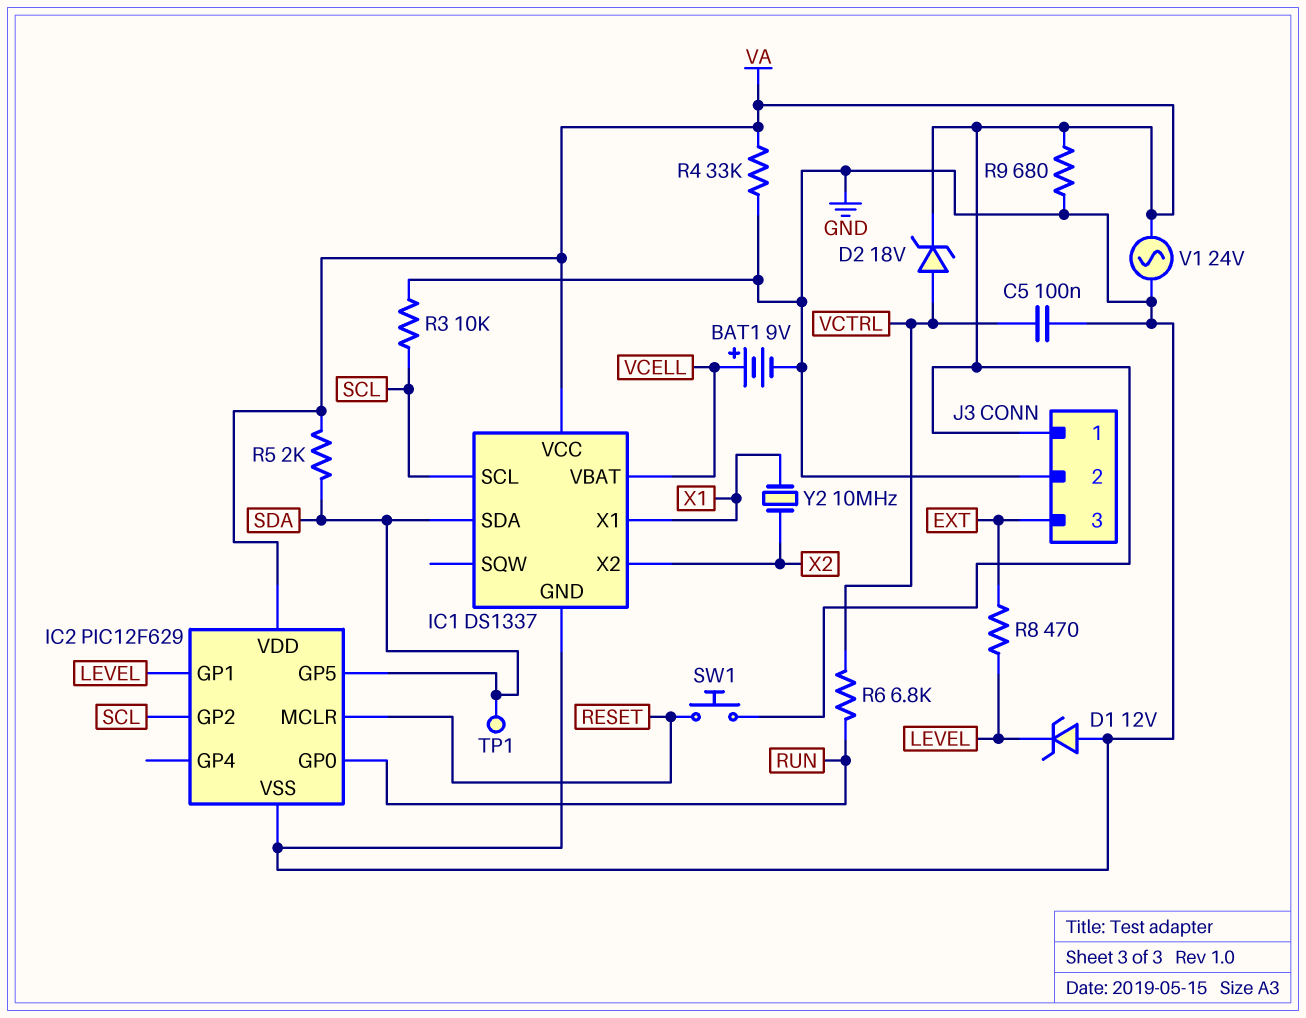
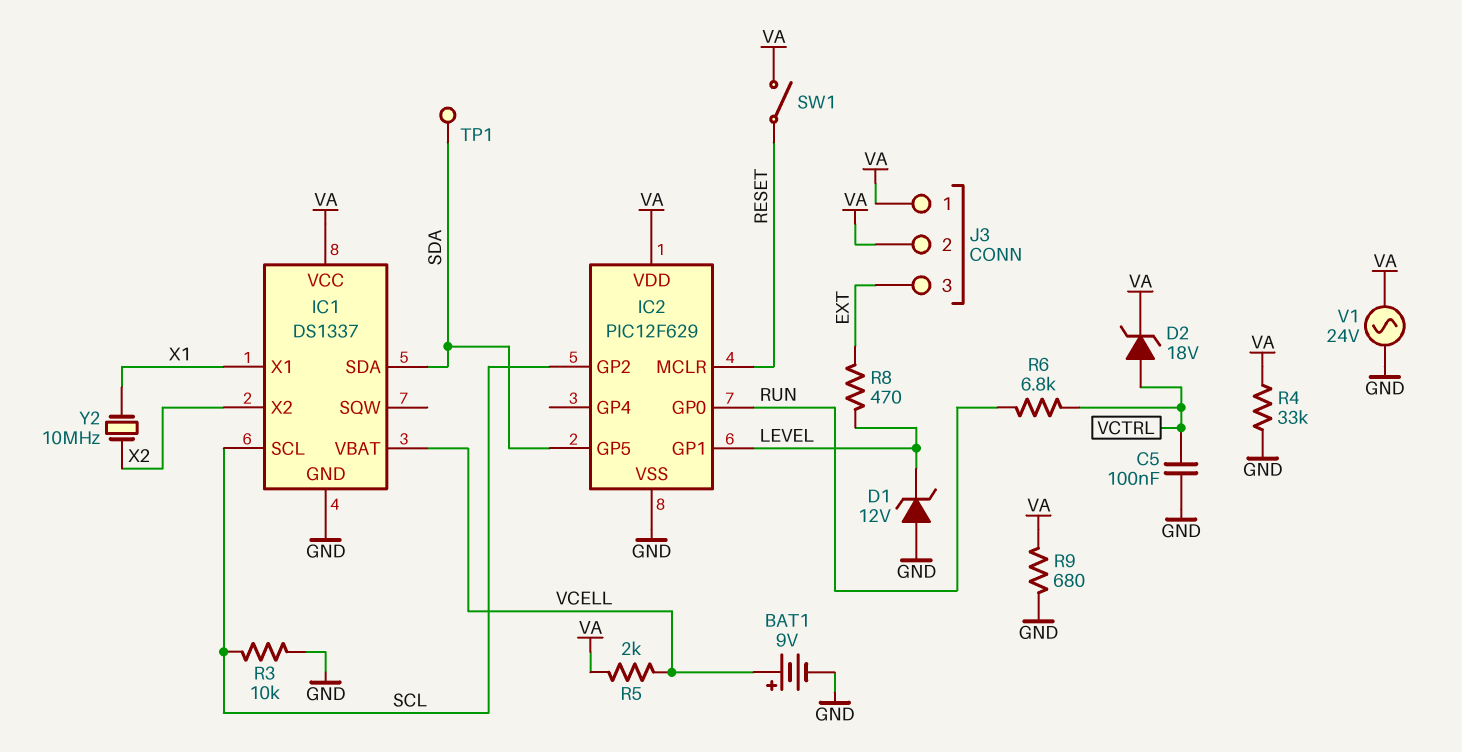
J3 pin 2: GND -> VA
R5: 2k (SDA, VA) -> 2k (VA, VCELL)
SW1: button (RESET, VA) -> switch (RESET, VA)

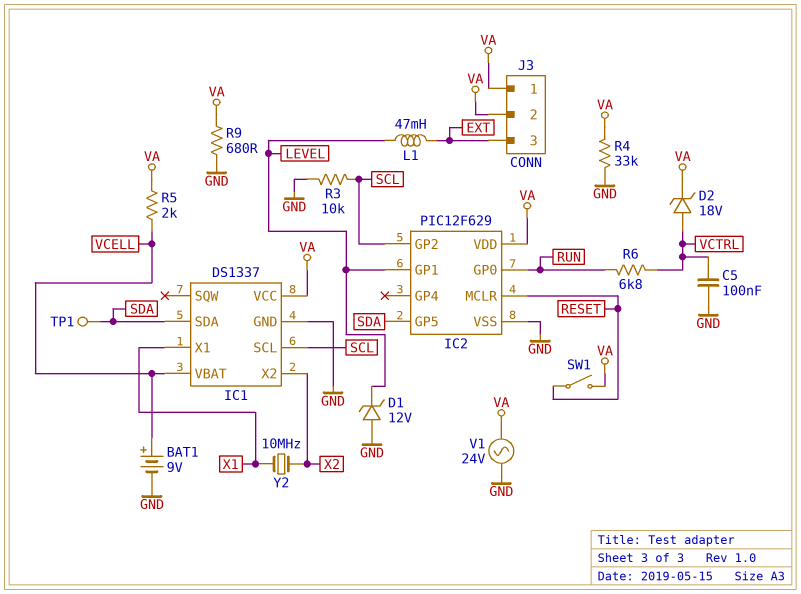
L1: none -> 47mH (EXT, LEVEL)
R8: 470 (EXT, LEVEL) -> none

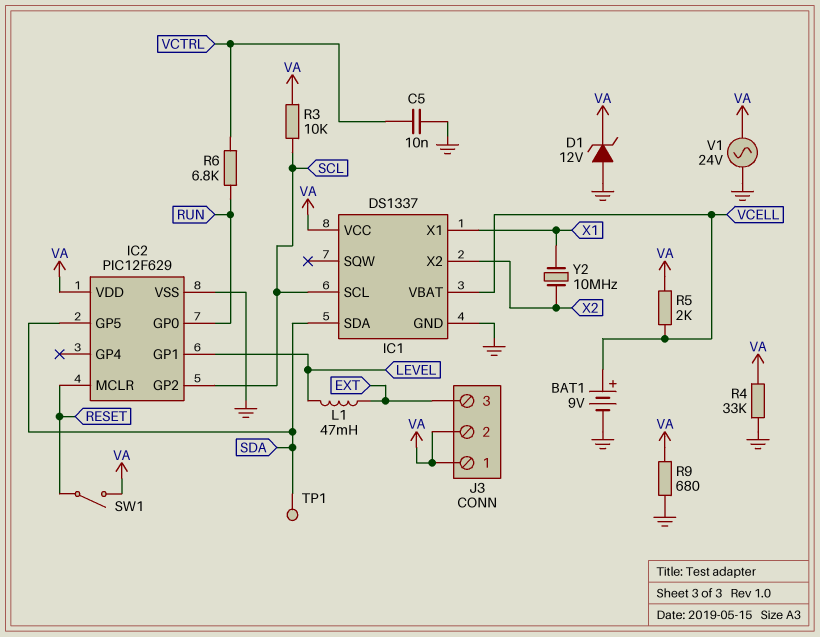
C5: 100nF (GND, VCTRL) -> 10nF (GND, VCTRL)
D1: zener 12V (A GND, K LEVEL) -> zener 12V (A GND, K VA)
D2: zener 18V (A VCTRL, K VA) -> none
R3: 10k (GND, SCL) -> 10k (SCL, VA)

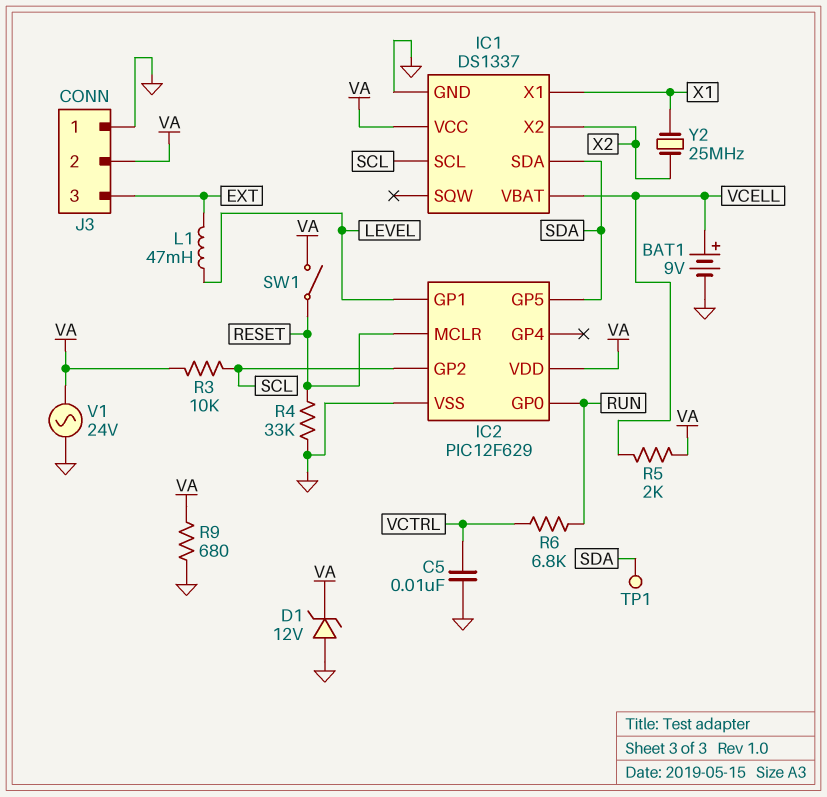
J3 pin 1: VA -> GND
R4: 33k (GND, VA) -> 33k (GND, RESET)
Y2: 10MHz (X1, X2) -> 25MHz (X1, X2)

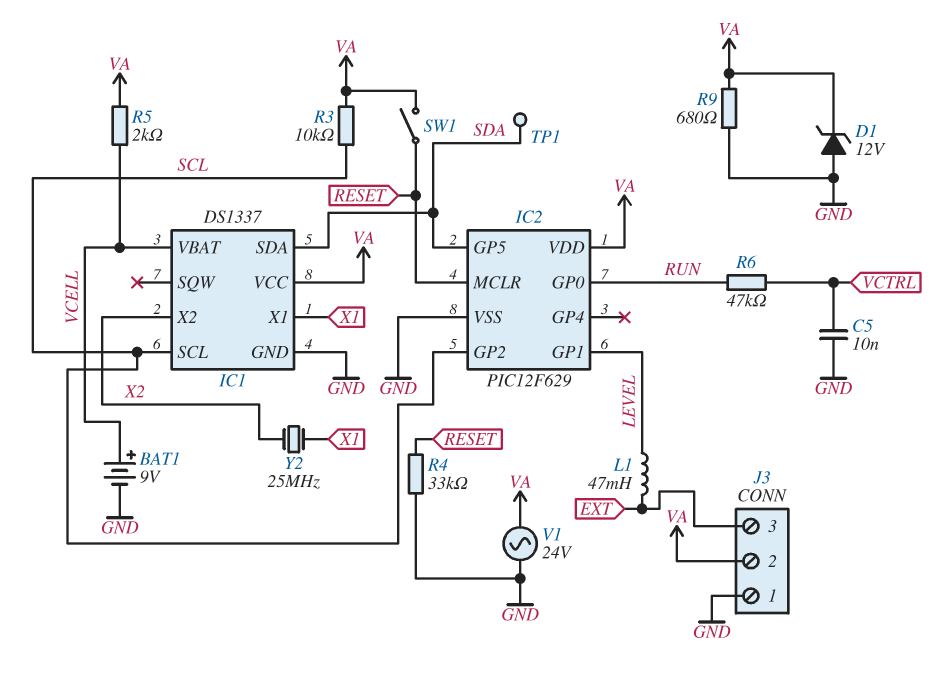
R6: 6.8k (RUN, VCTRL) -> 47k (RUN, VCTRL)

